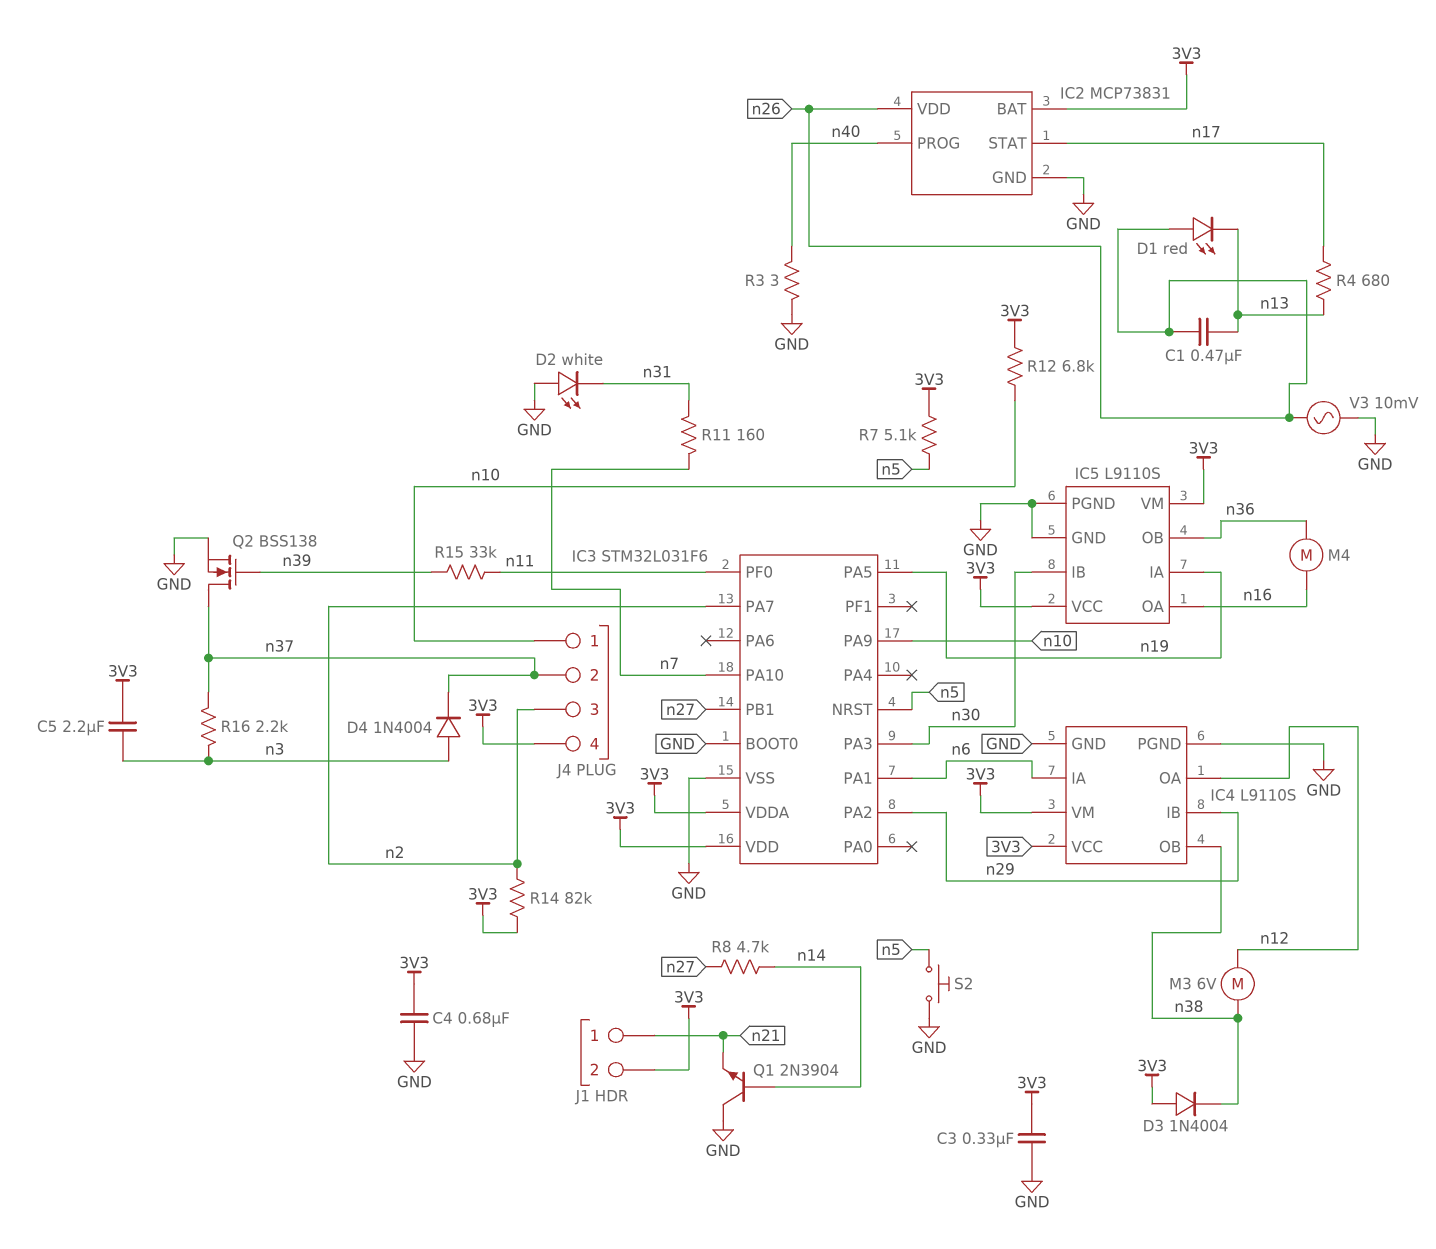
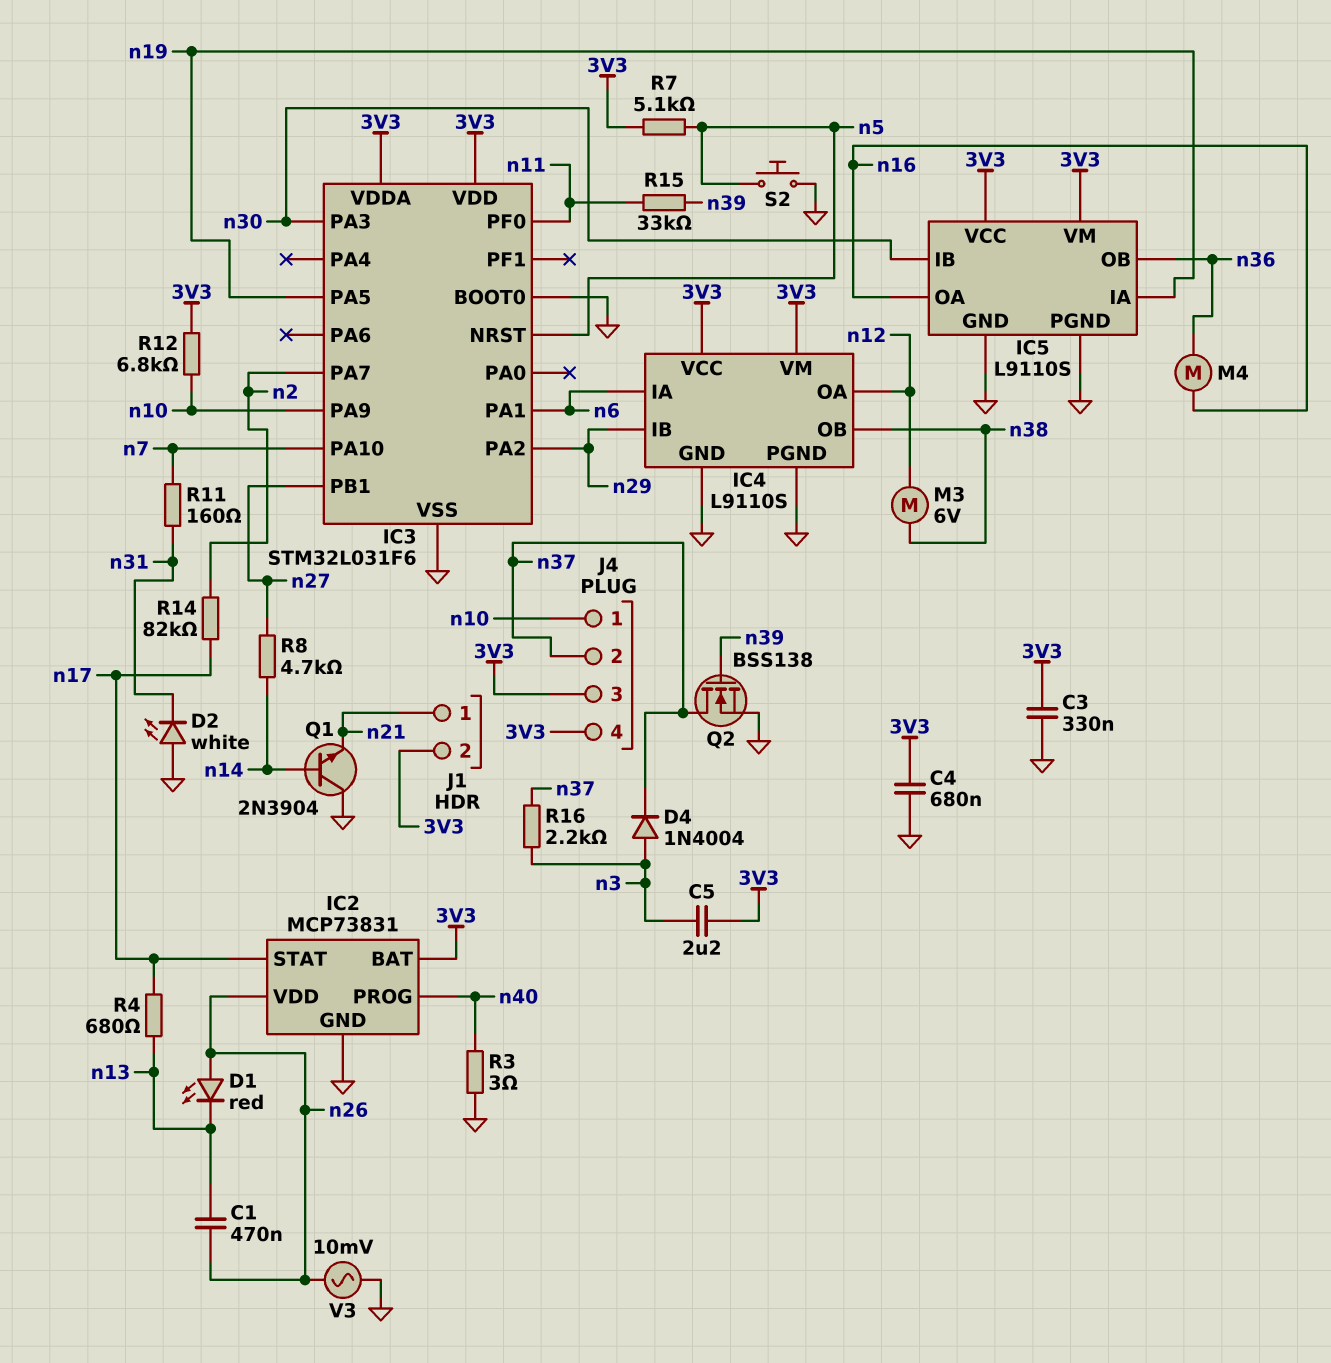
D3: diode 1N4004 (A 3V3, K n38) -> none
J4 pin 3: n2 -> 3V3
R14: 82k (3V3, n2) -> 82k (n2, n17)

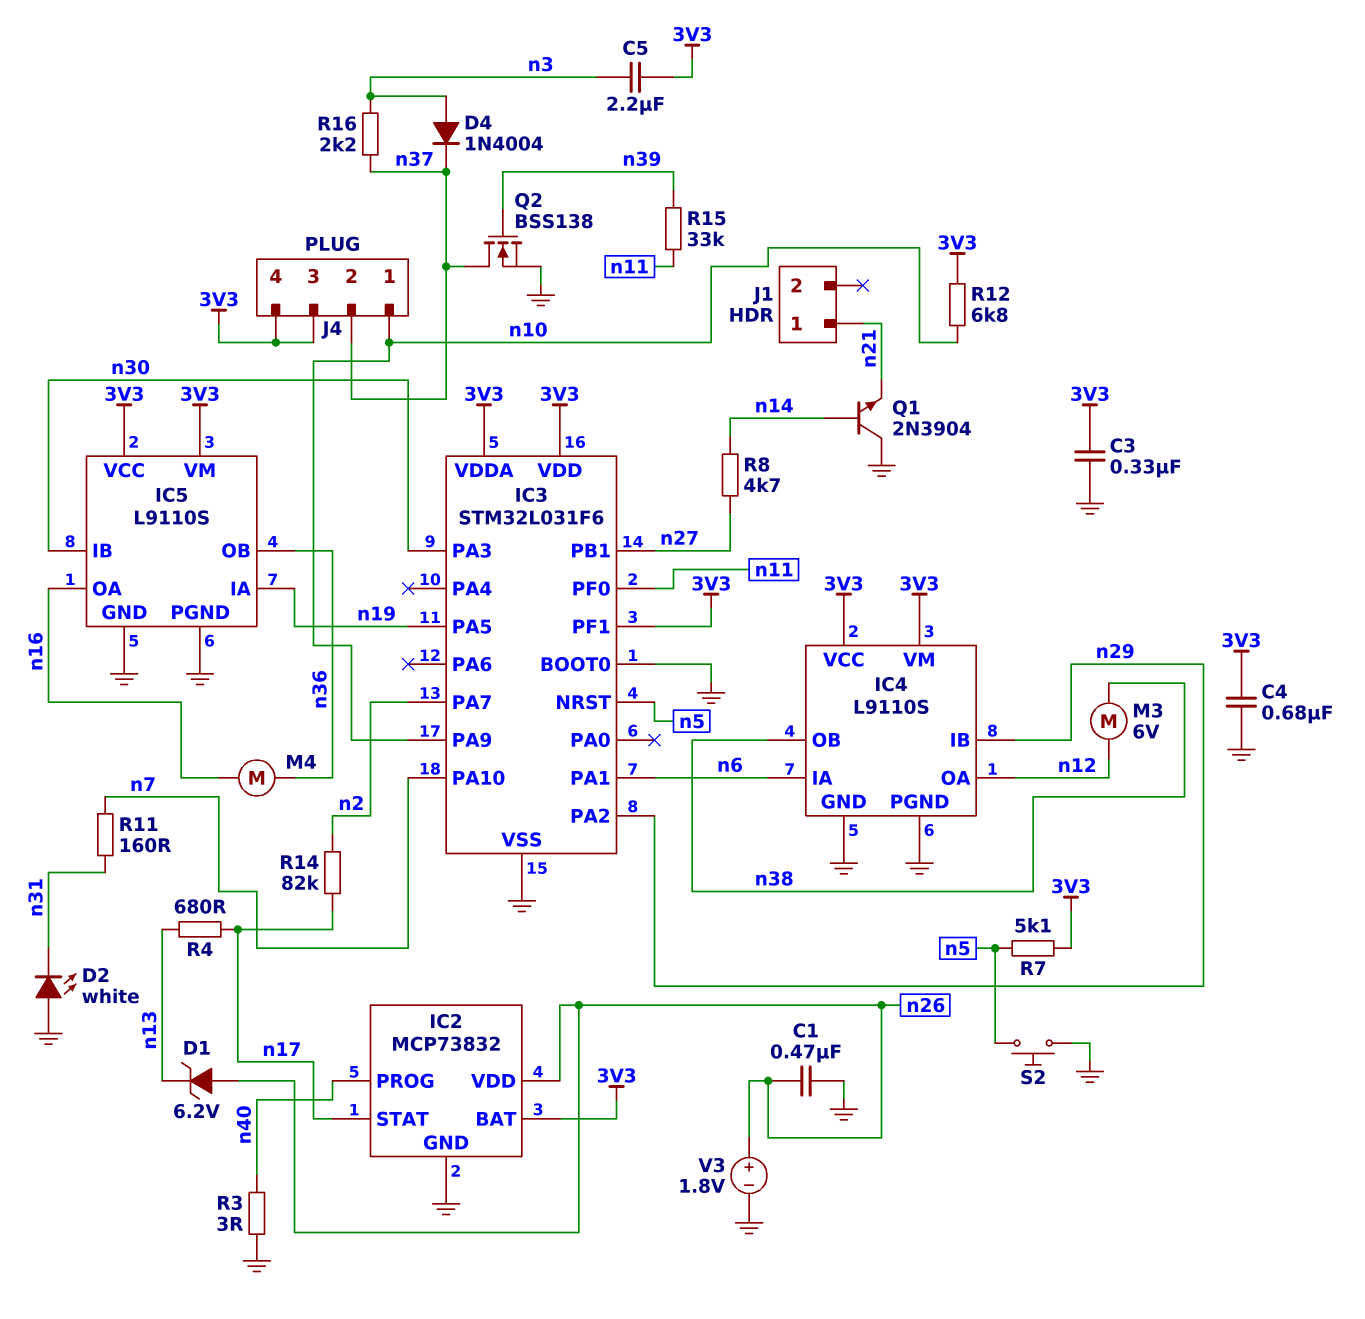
C1: 470nF (n13, n26) -> 470nF (GND, n26)
D1: LED red (A n26, K n13) -> zener 6.2V (A n26, K n13)
IC2: MCP73831 -> MCP73832
IC3 pin PF1: none -> 3V3
J1 pin 2: 3V3 -> none
V3: AC 10mV (GND, n26) -> 1.8V (plus n26, minus GND)

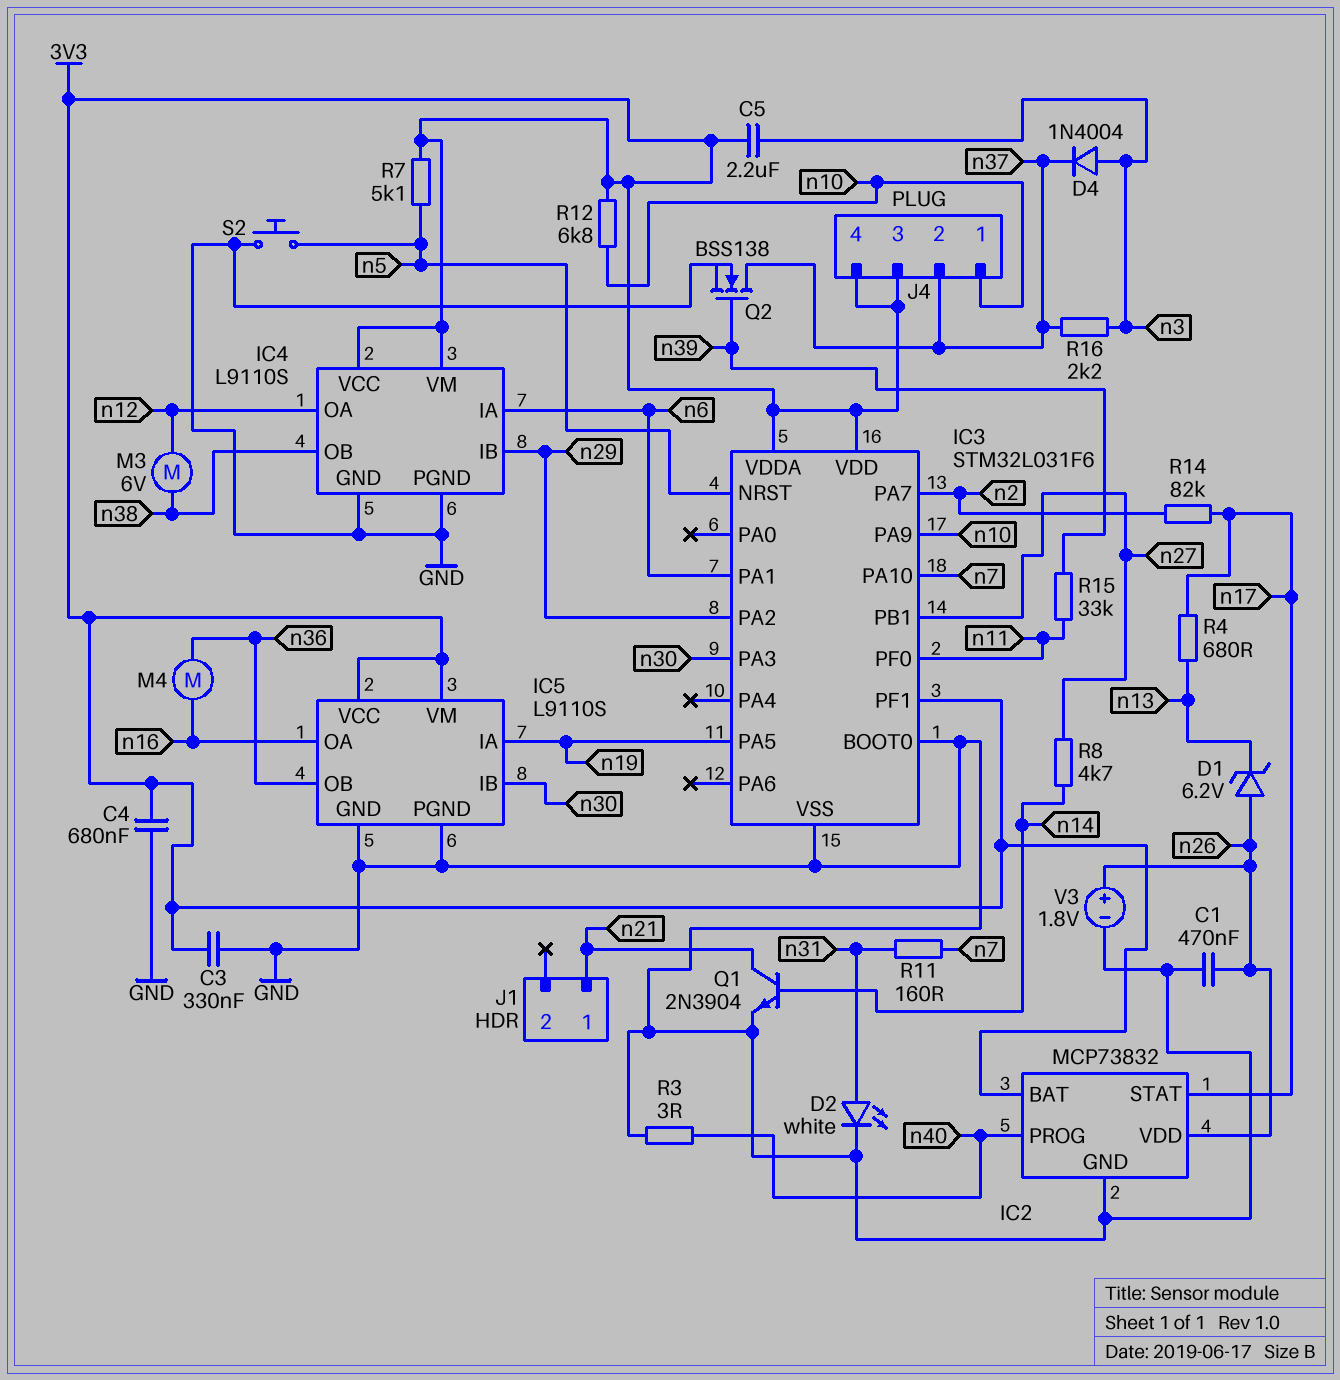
D2: LED white (A GND, K n31) -> LED white (A n31, K GND)
Q1: NPN 2N3904 (B n14, C GND, E n21) -> NPN 2N3904 (B n14, C n21, E GND)

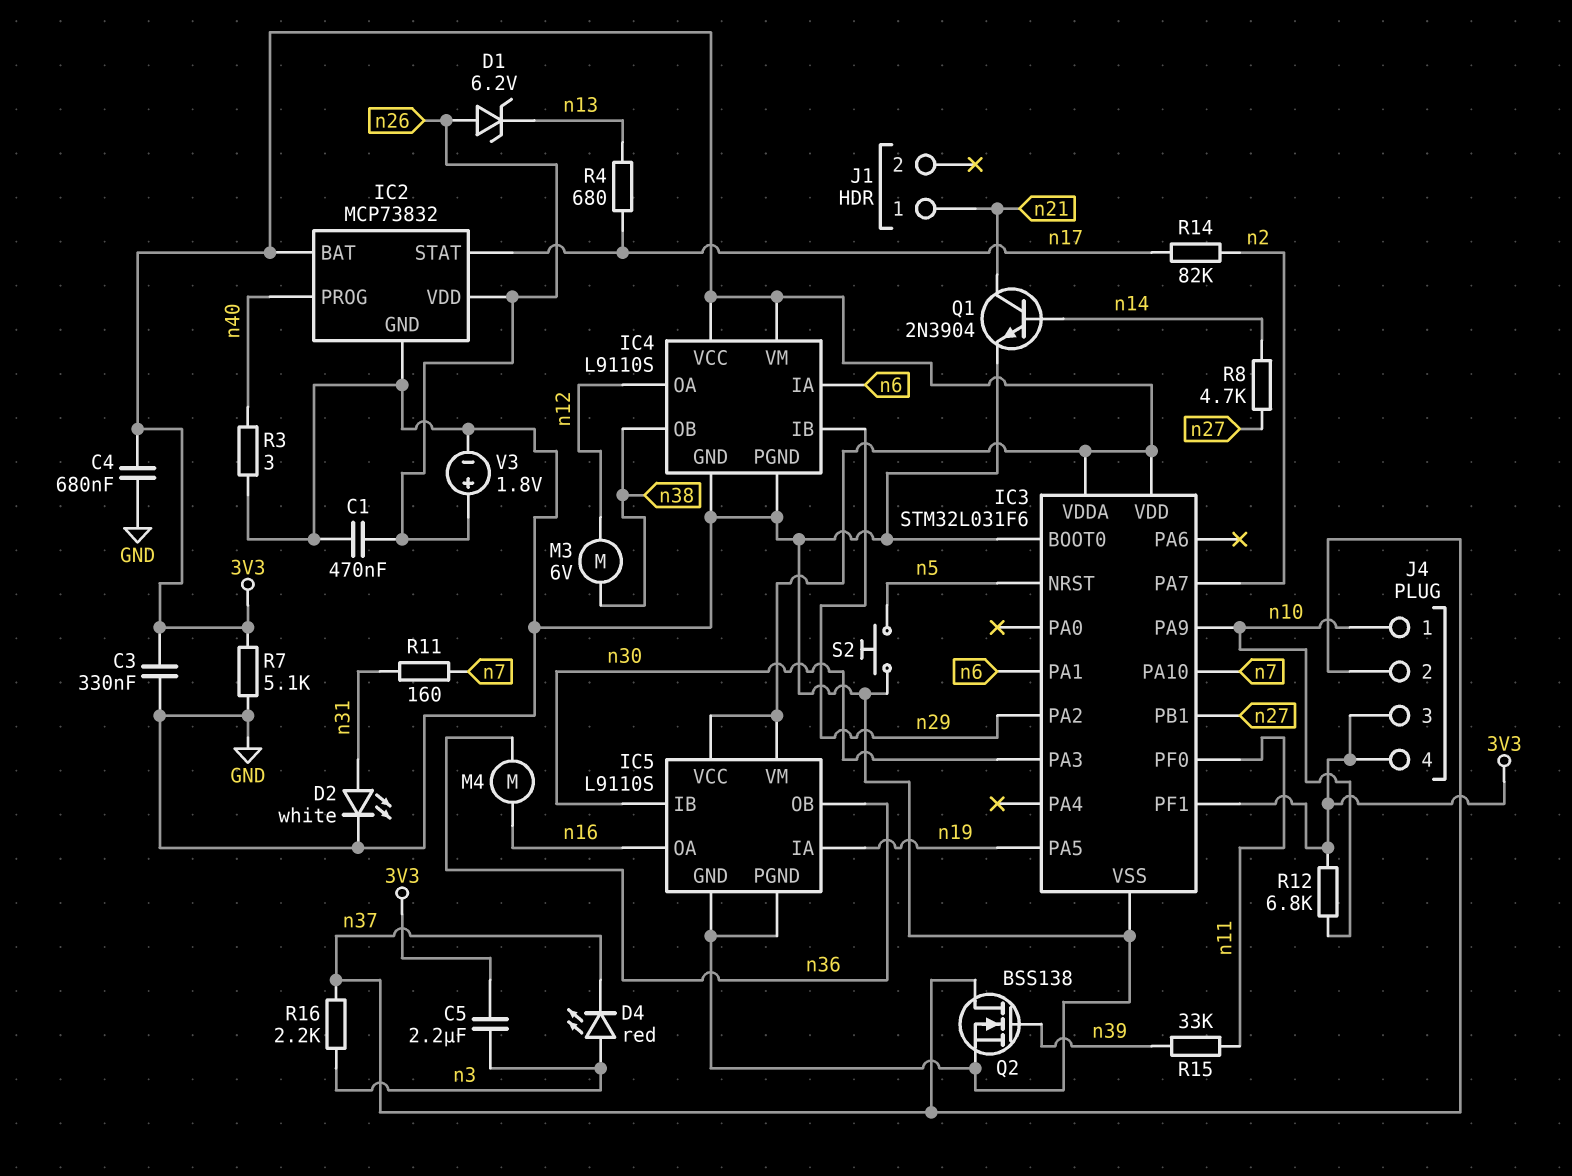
D4: diode 1N4004 (A n3, K n37) -> LED red (A n3, K n37)
R7: 5.1k (3V3, n5) -> 5.1k (3V3, GND)

